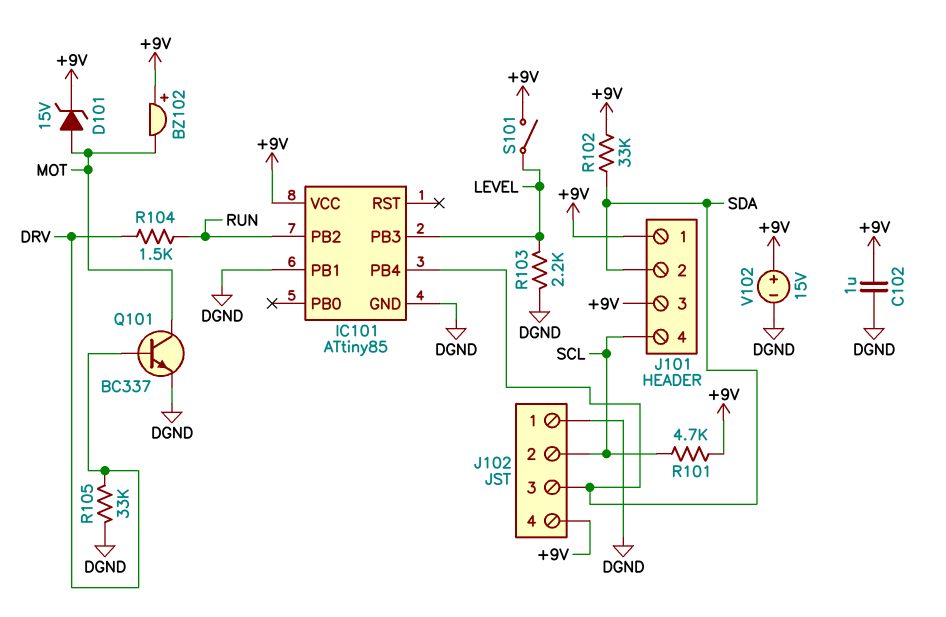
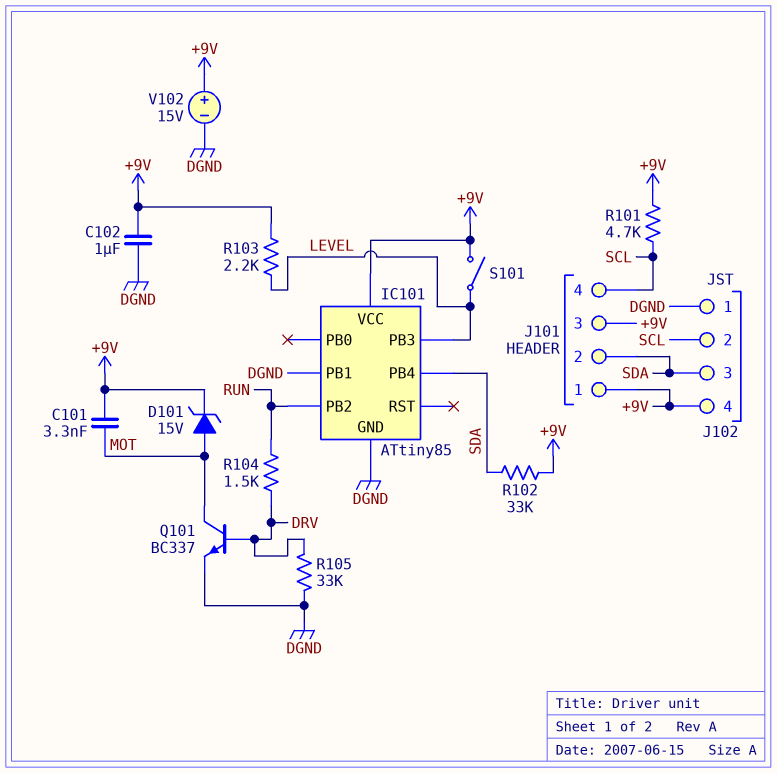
BZ102: buzzer (plus +9V, minus MOT) -> none
C101: none -> 3.3nF (+9V, MOT)
R103: 2.2k (DGND, LEVEL) -> 2.2k (+9V, LEVEL)

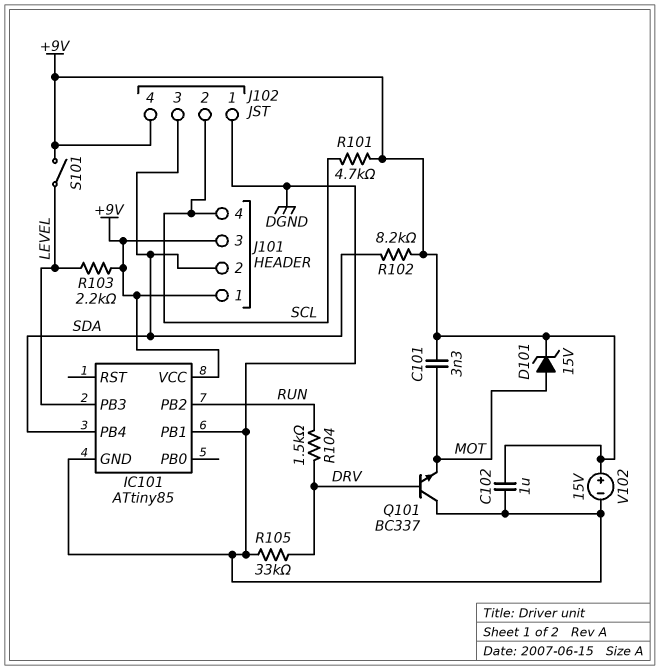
Q101: NPN BC337 (B DRV, C MOT, E DGND) -> NPN BC337 (B DRV, C DGND, E MOT)
R102: 33k (+9V, SDA) -> 8.2k (+9V, SDA)

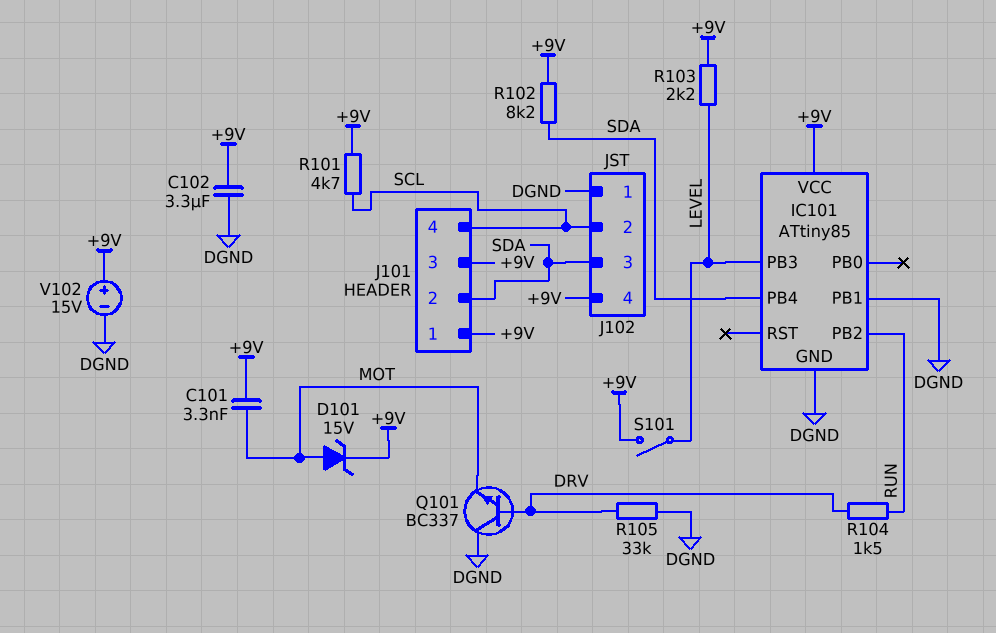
C102: 1uF (+9V, DGND) -> 3.3uF (+9V, DGND)

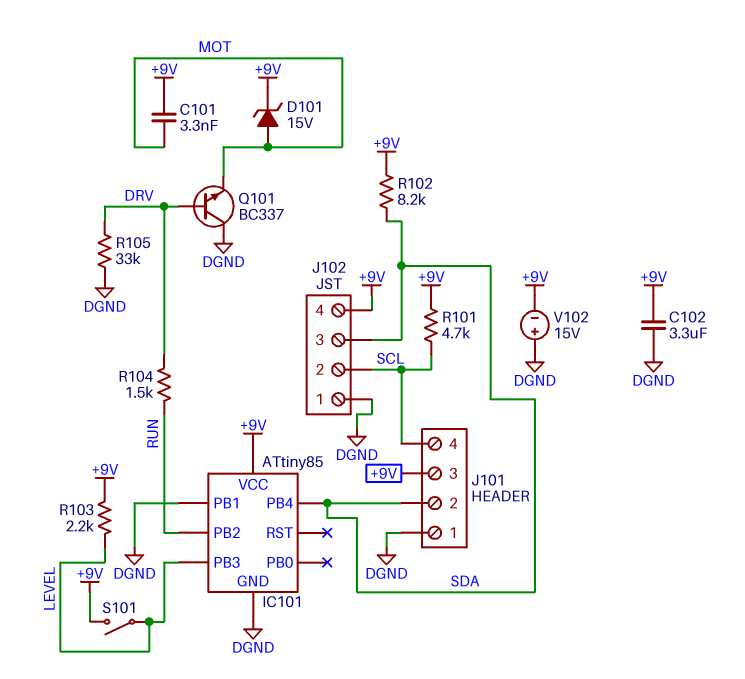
J101 pin 1: +9V -> DGND
V102: 15V (plus +9V, minus DGND) -> 15V (plus DGND, minus +9V)

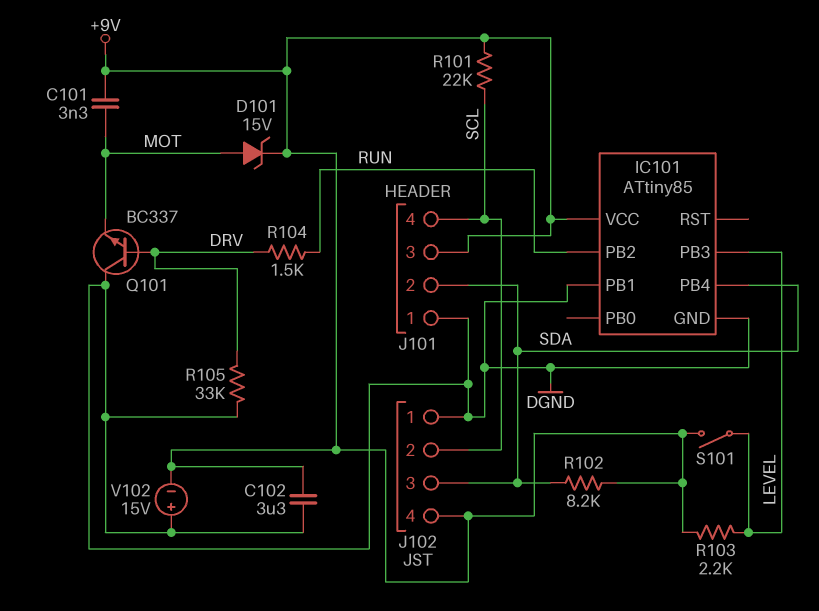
R101: 4.7k (+9V, SCL) -> 22k (+9V, SCL)

